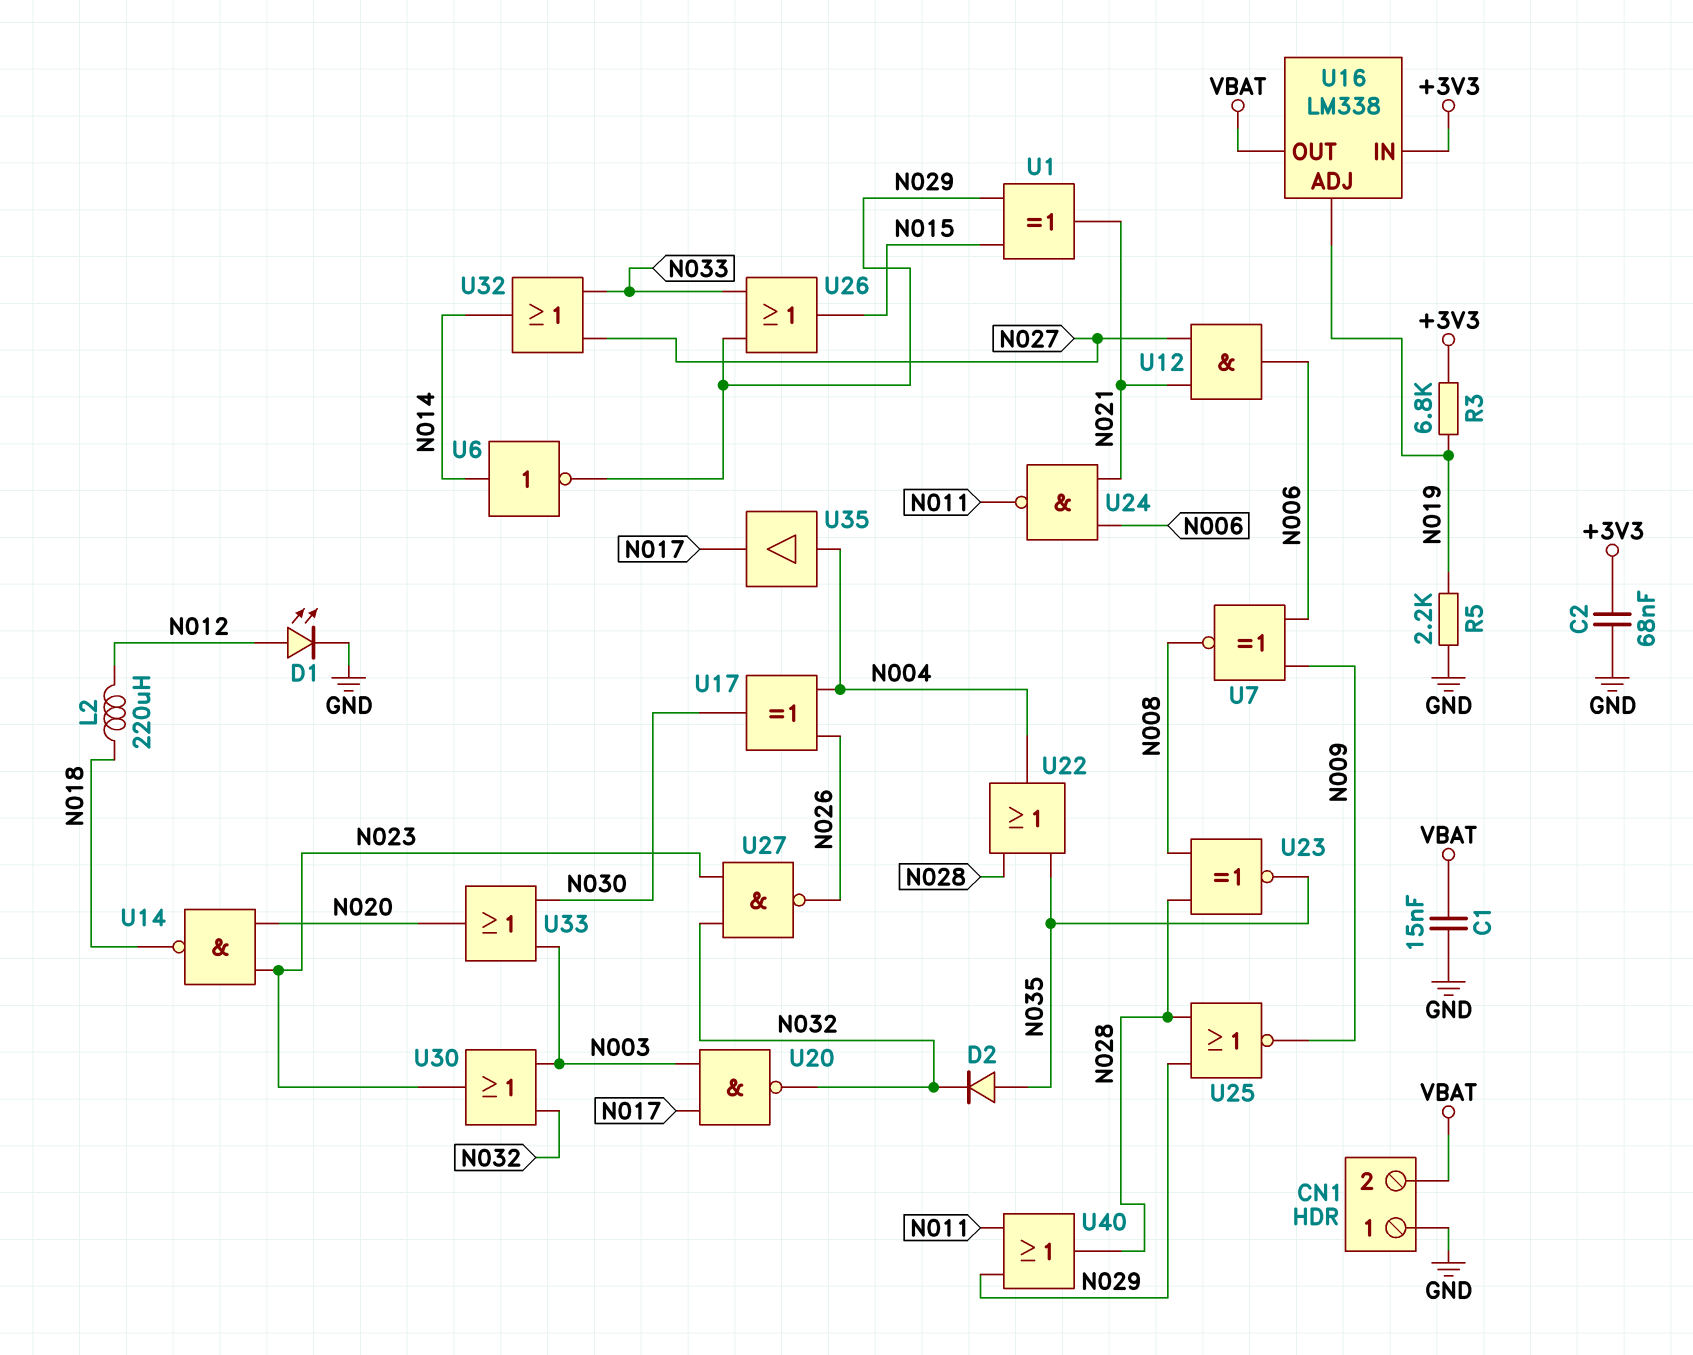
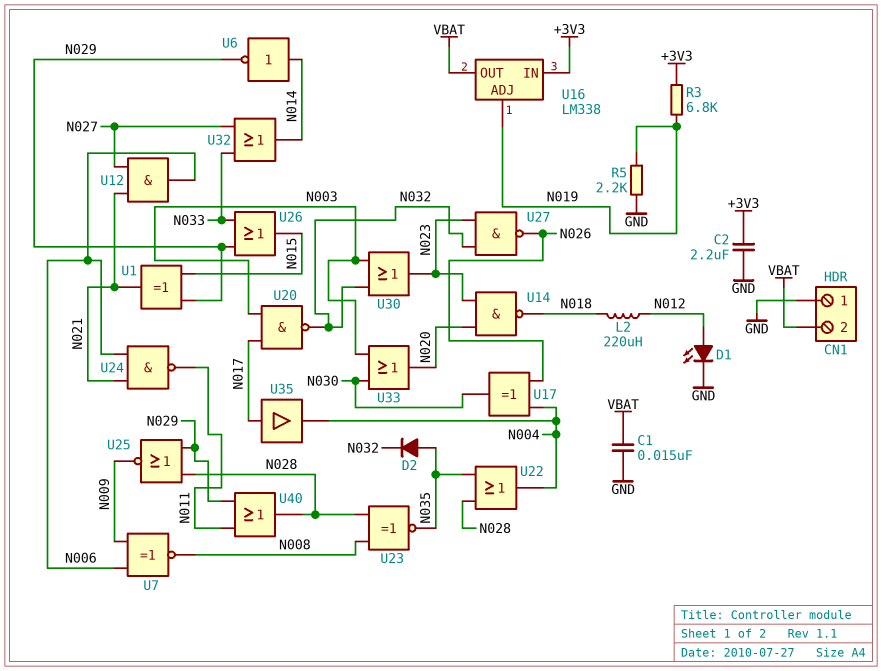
C2: 68nF (+3V3, GND) -> 2.2uF (+3V3, GND)
U35: buffer (in N004, out N017) -> buffer (in N017, out N004)

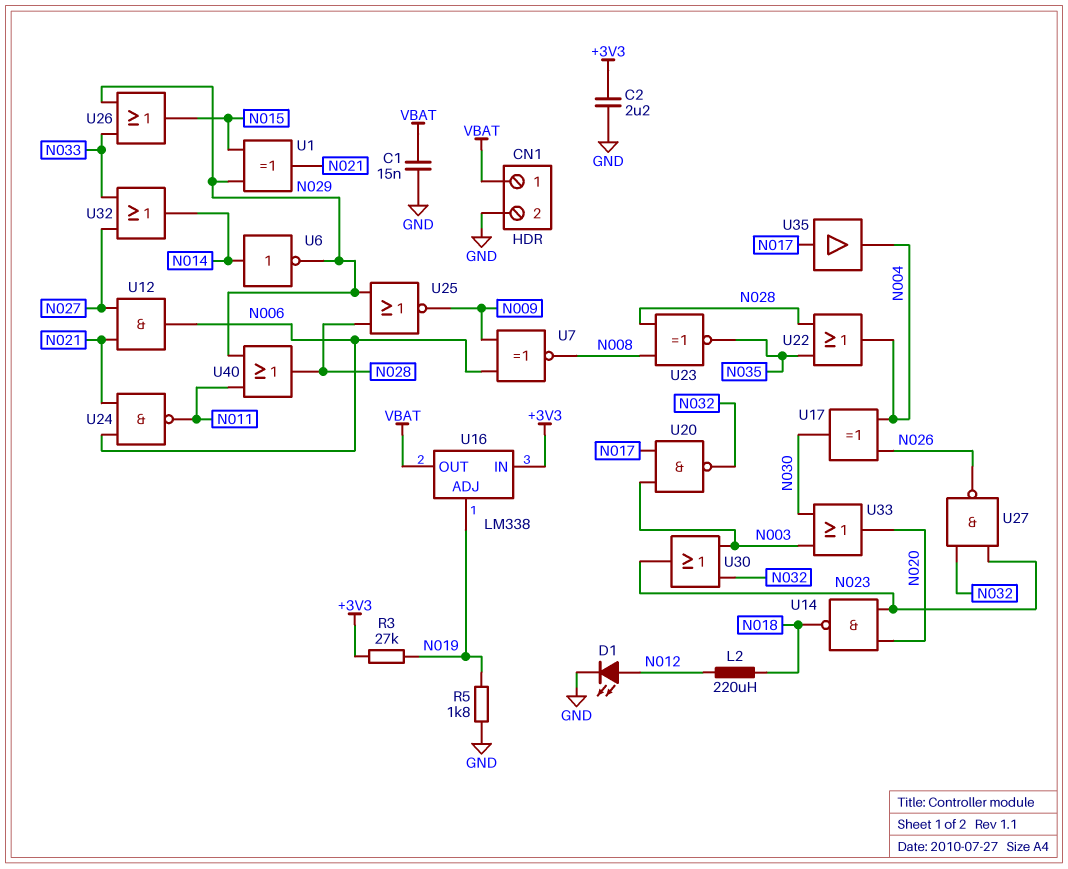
CN1 pin 1: GND -> VBAT
CN1 pin 2: VBAT -> GND
D2: diode (A N035, K N032) -> none
R3: 6.8k (+3V3, N019) -> 27k (+3V3, N019)
R5: 2.2k (GND, N019) -> 1.8k (GND, N019)

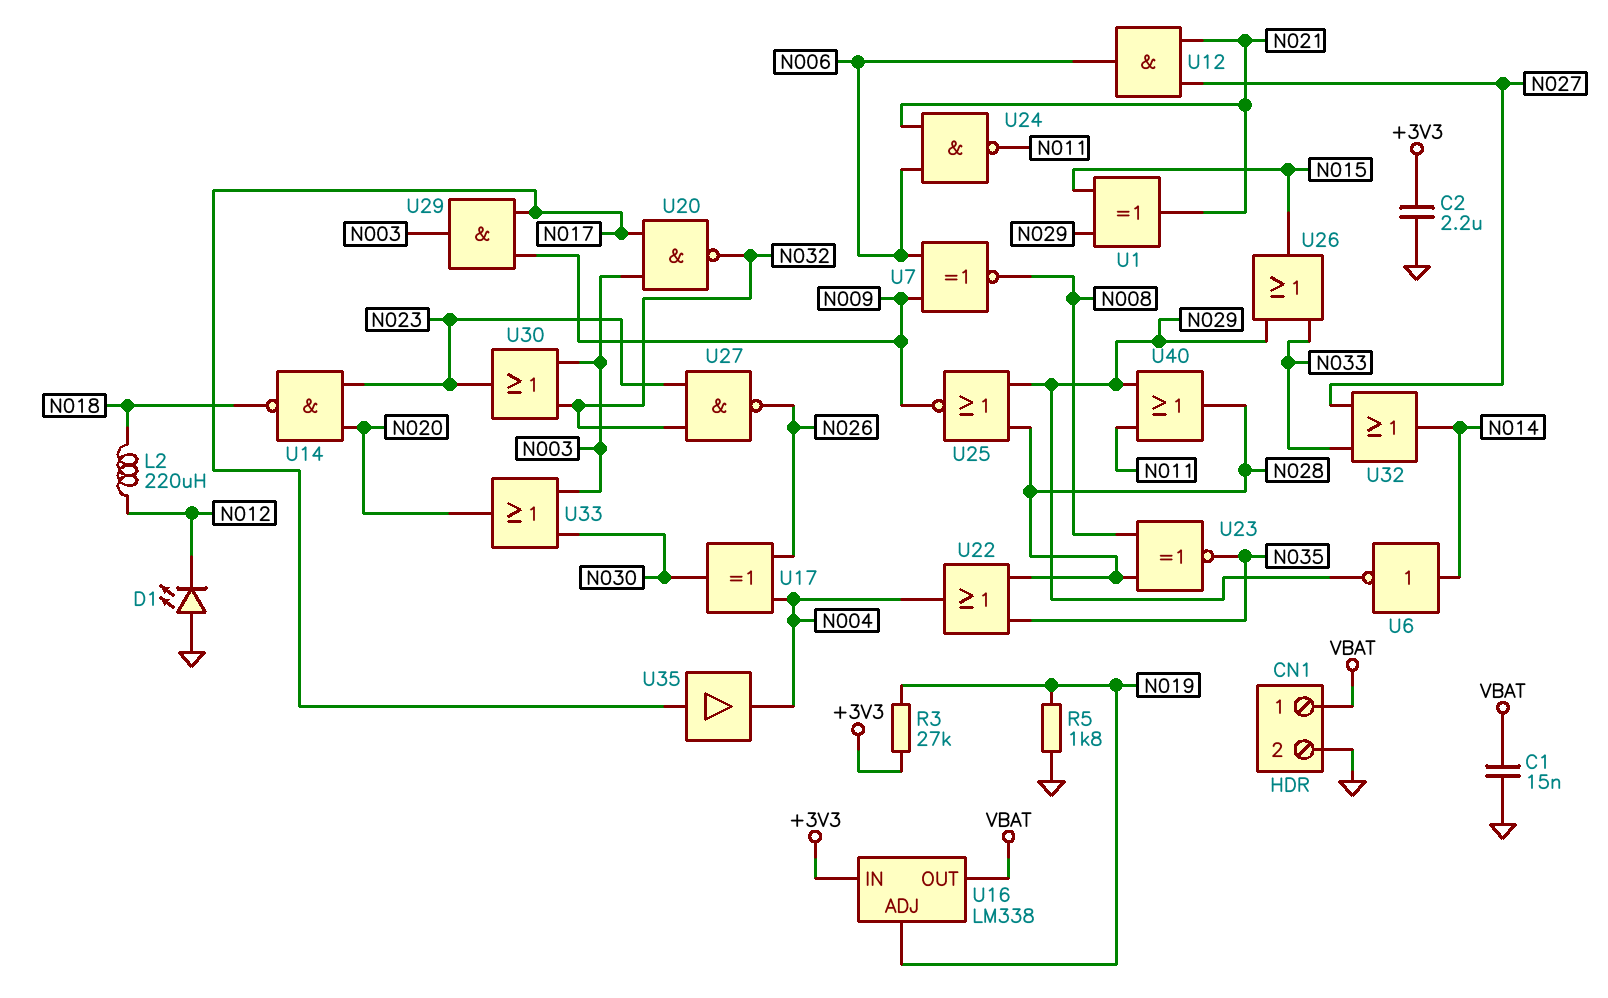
D1: LED (A N012, K GND) -> LED (A GND, K N012)
U29: none -> AND (in N009, in N017, out N003)

